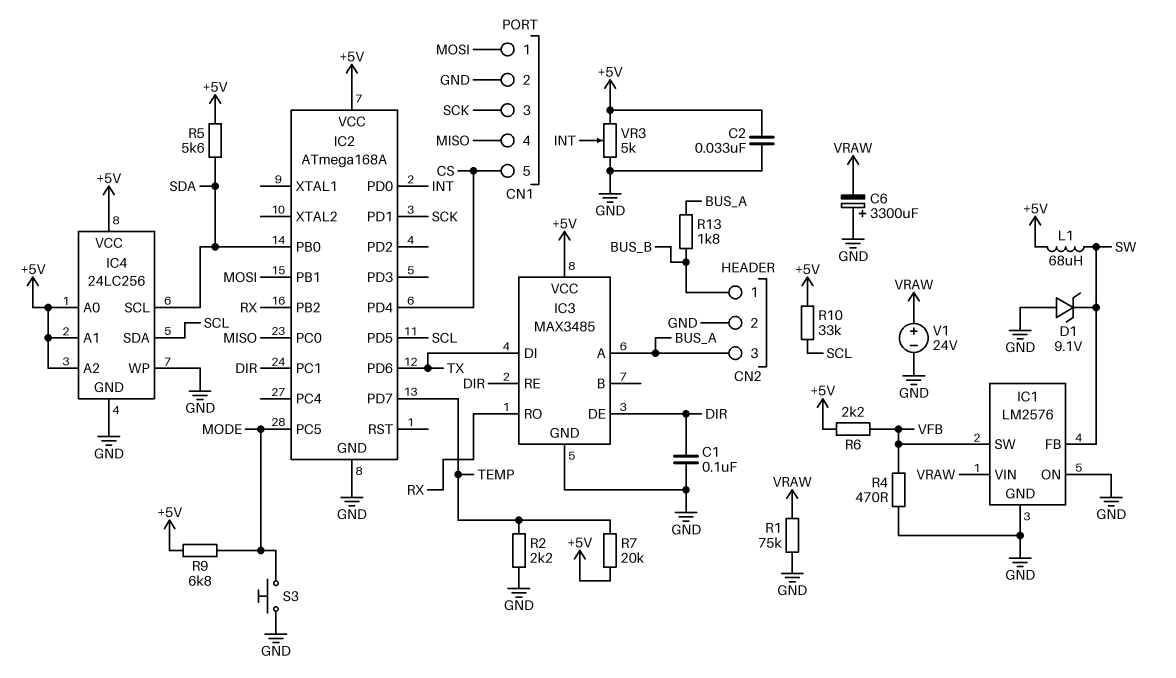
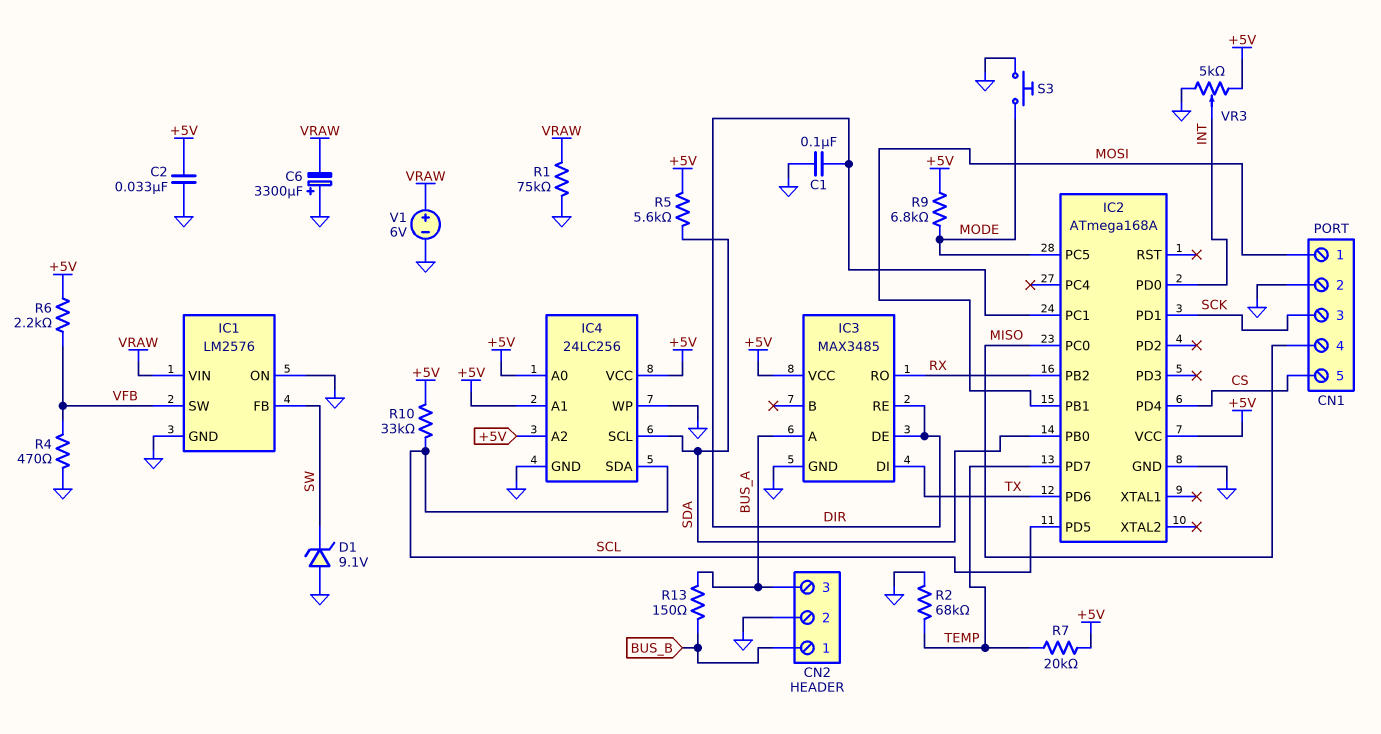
L1: 68uH (+5V, SW) -> none
R2: 2.2k (GND, TEMP) -> 68k (GND, TEMP)
R13: 1.8k (BUS_A, BUS_B) -> 150 (BUS_A, BUS_B)
V1: 24V (plus VRAW, minus GND) -> 6V (plus VRAW, minus GND)

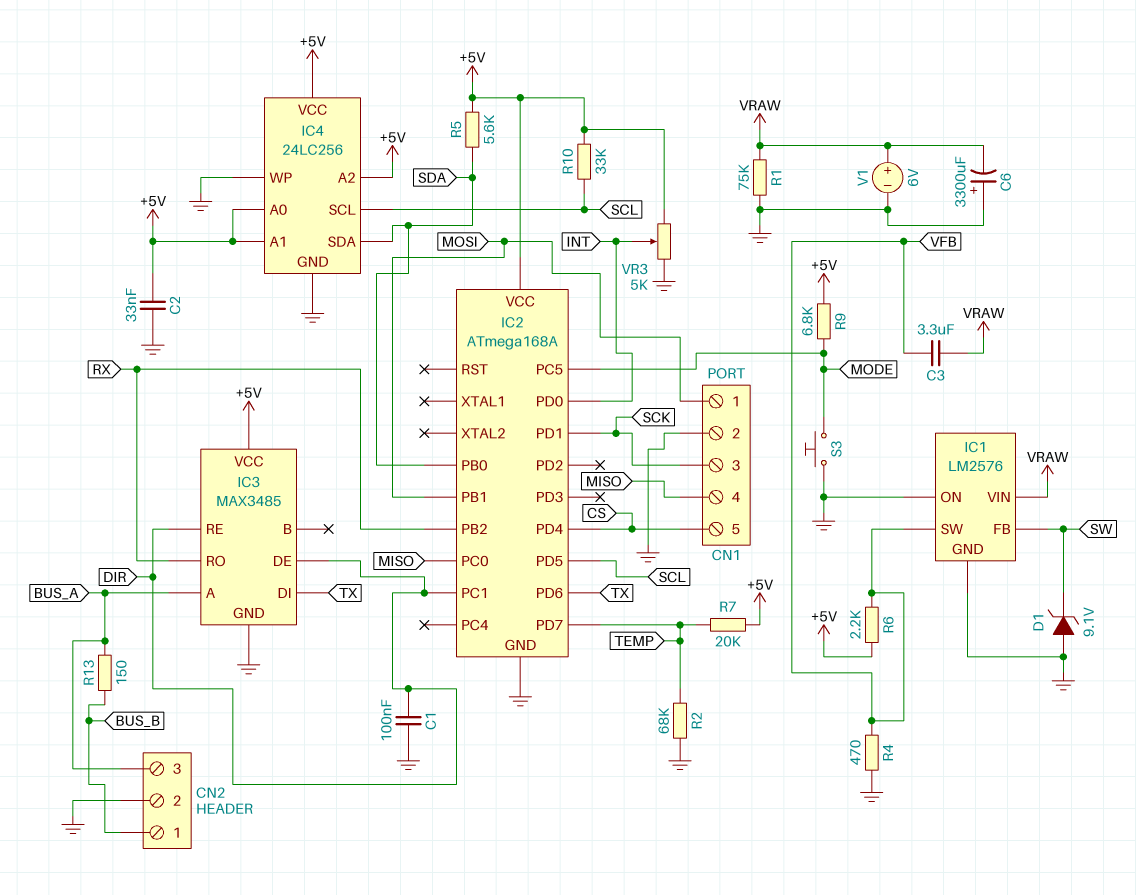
C3: none -> 3.3uF (VFB, VRAW)
IC4 pin SCL: SDA -> SCL
IC4 pin SDA: SCL -> SDA

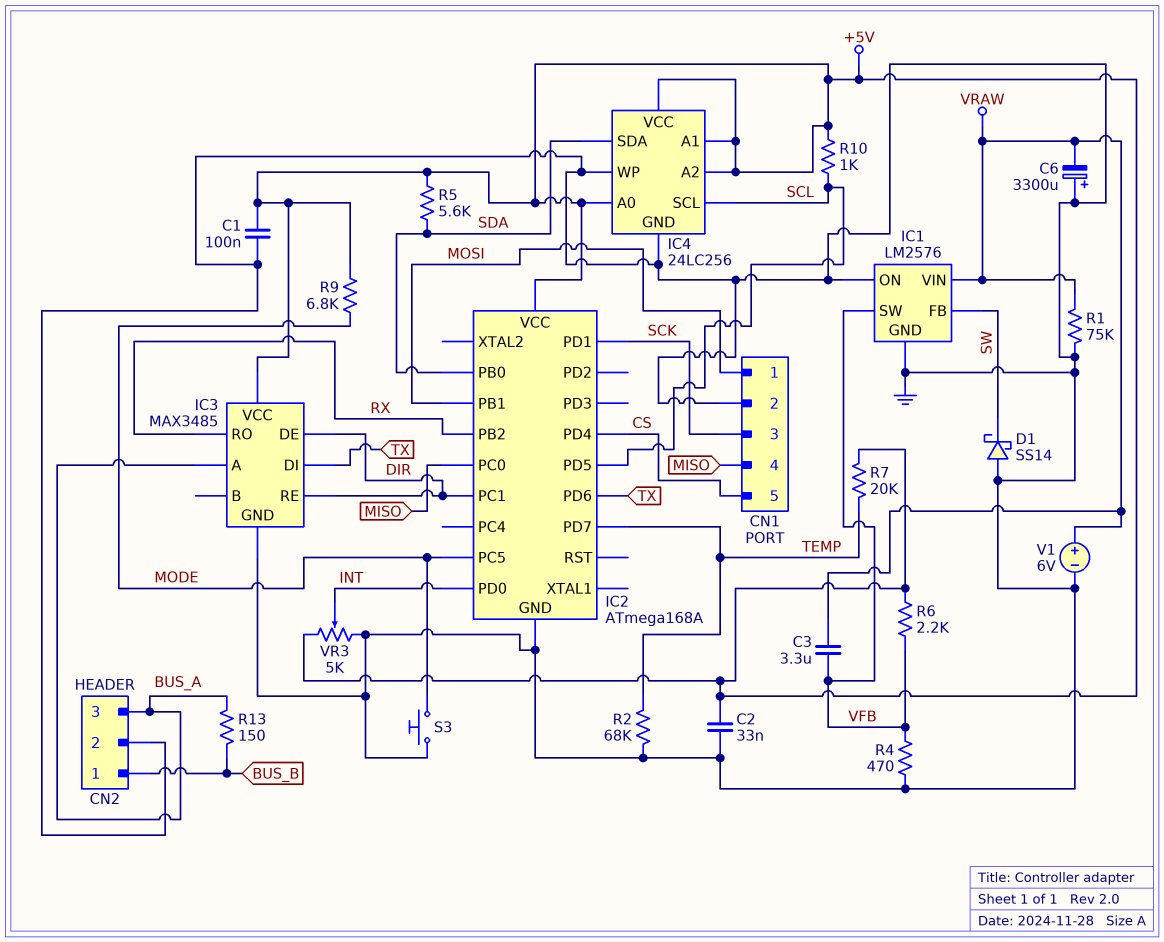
C1: 100nF (DIR, GND) -> 100nF (+5V, GND)
D1: zener 9.1V (A GND, K SW) -> schottky SS14 (A GND, K SW)
R10: 33k (+5V, SCL) -> 1k (+5V, SCL)

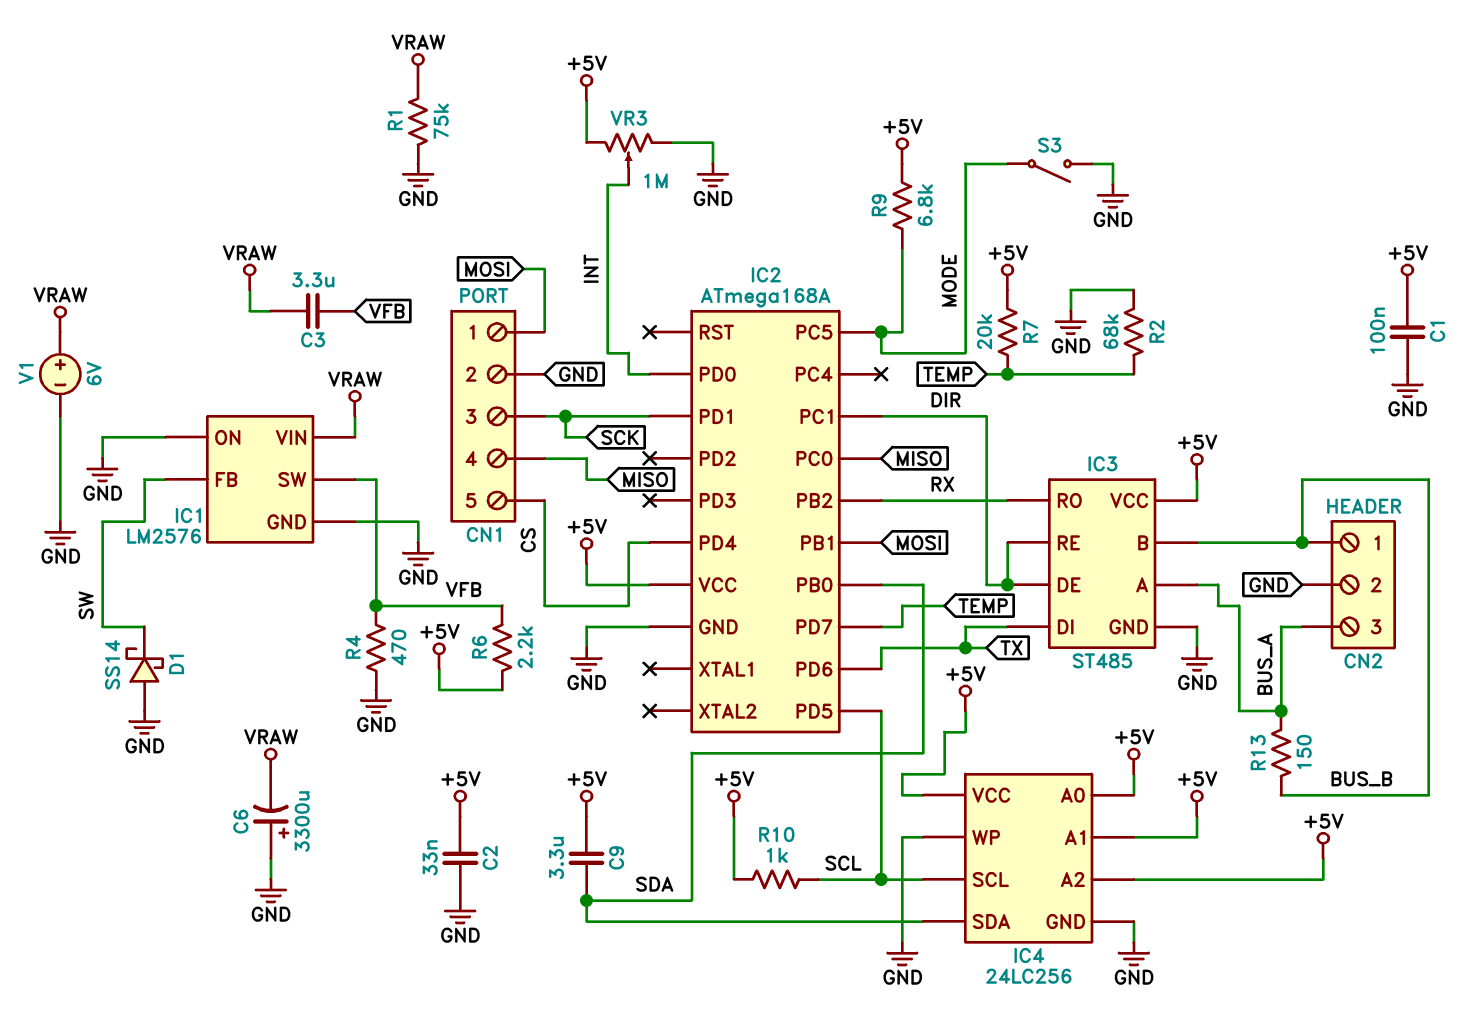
C9: none -> 3.3uF (+5V, SDA)
IC3: MAX3485 -> ST485
IC3 pin B: none -> BUS_B
R5: 5.6k (+5V, SDA) -> none
S3: button (GND, MODE) -> switch (GND, MODE)
VR3: 5k (+5V, GND, wiper INT) -> 1M (+5V, GND, wiper INT)

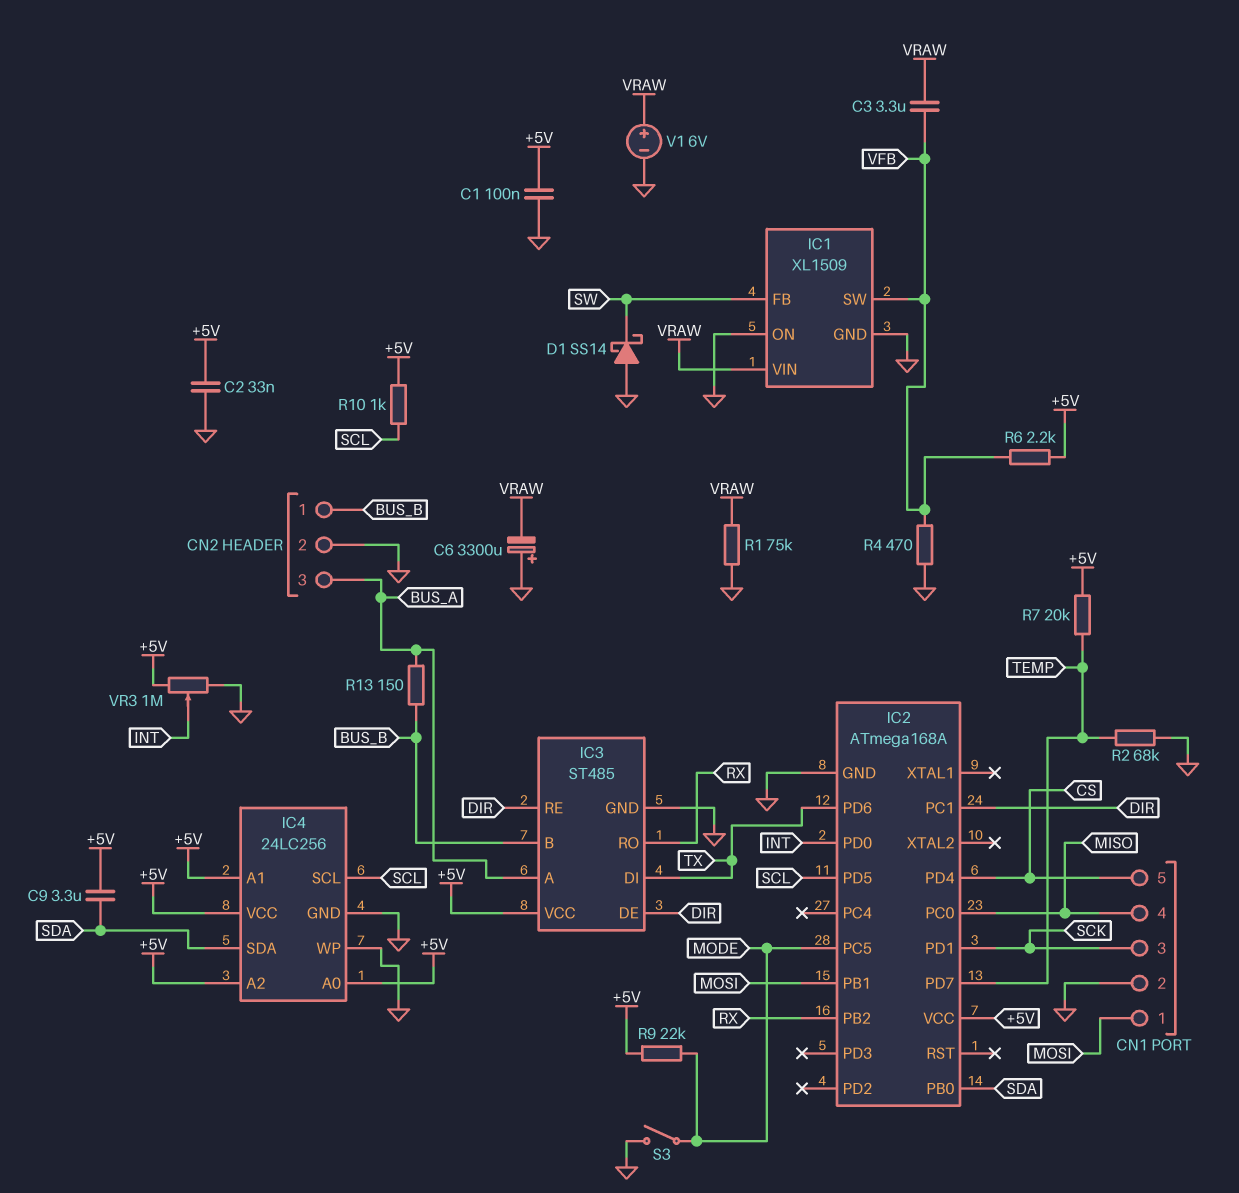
IC1: LM2576 -> XL1509
R9: 6.8k (+5V, MODE) -> 22k (+5V, MODE)

